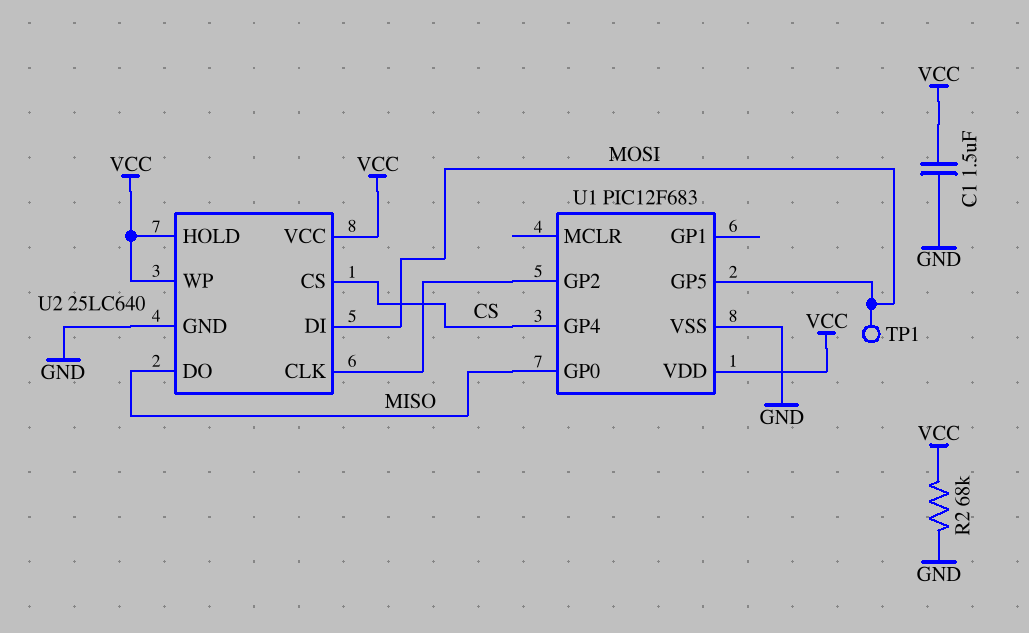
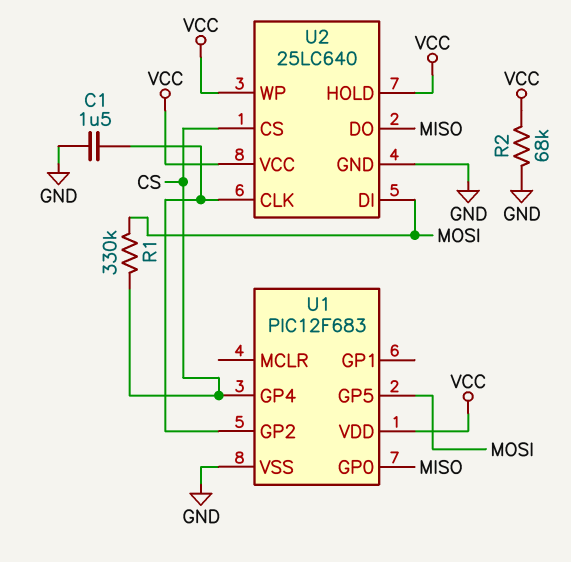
C1: 1.5uF (GND, VCC) -> 1.5uF (GND, U1/GP2)
R1: none -> 330k (CS, MOSI)
TP1: test point (MOSI) -> none

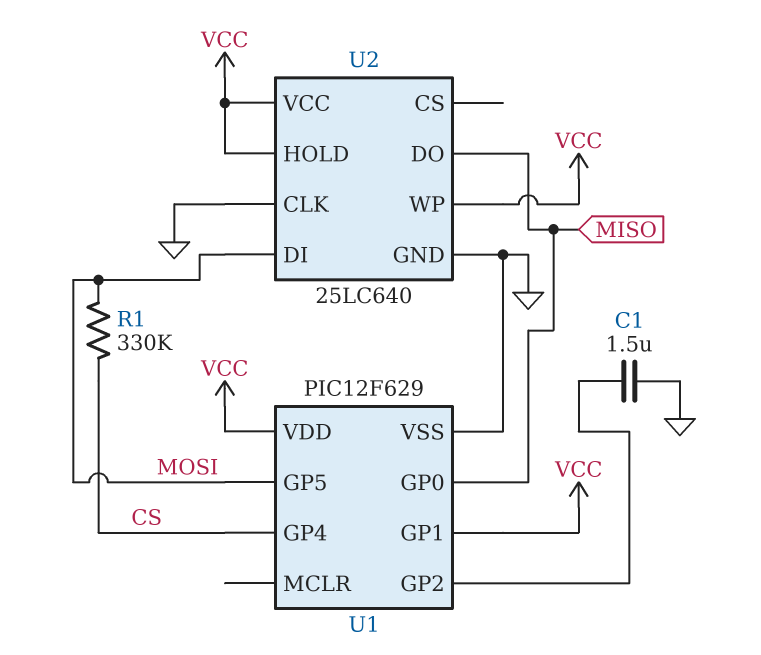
R2: 68k (GND, VCC) -> none
U1: PIC12F683 -> PIC12F629
U1 pin GP1: none -> VCC
U2 pin CLK: U1/GP2 -> GND
U2 pin CS: CS -> none

